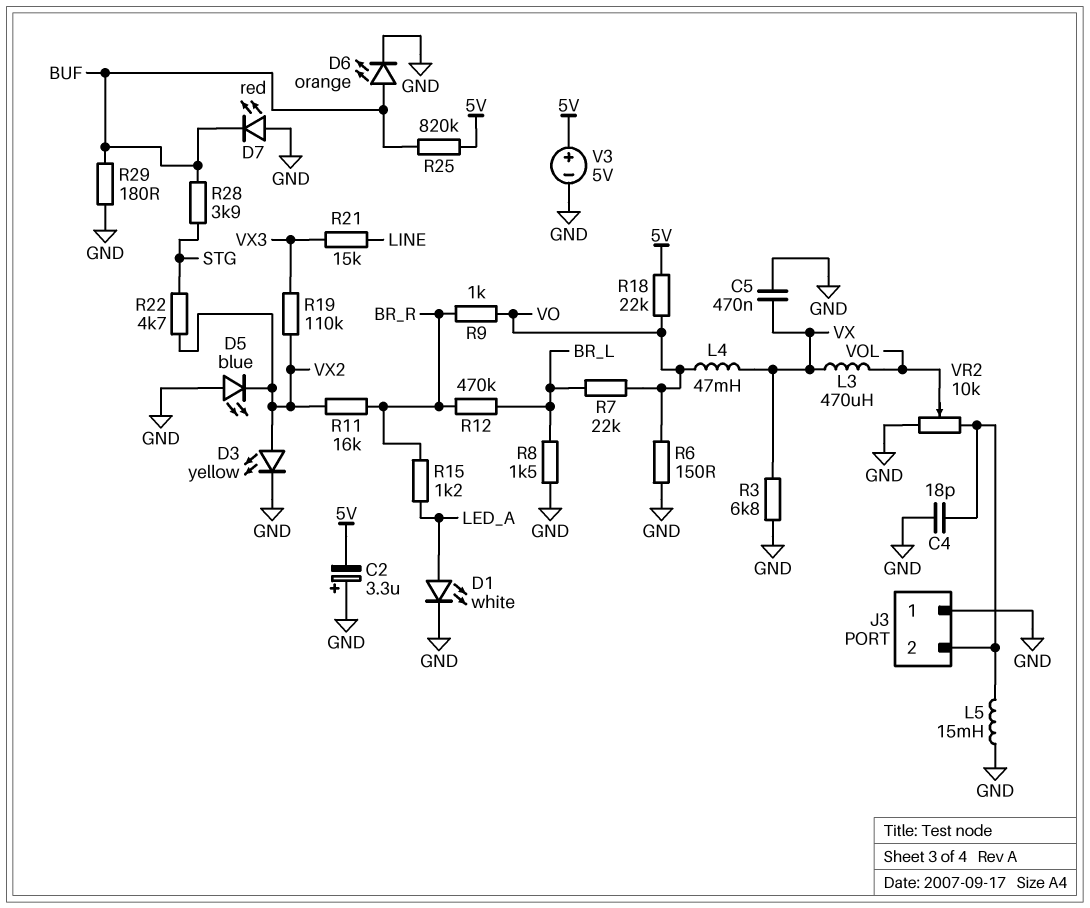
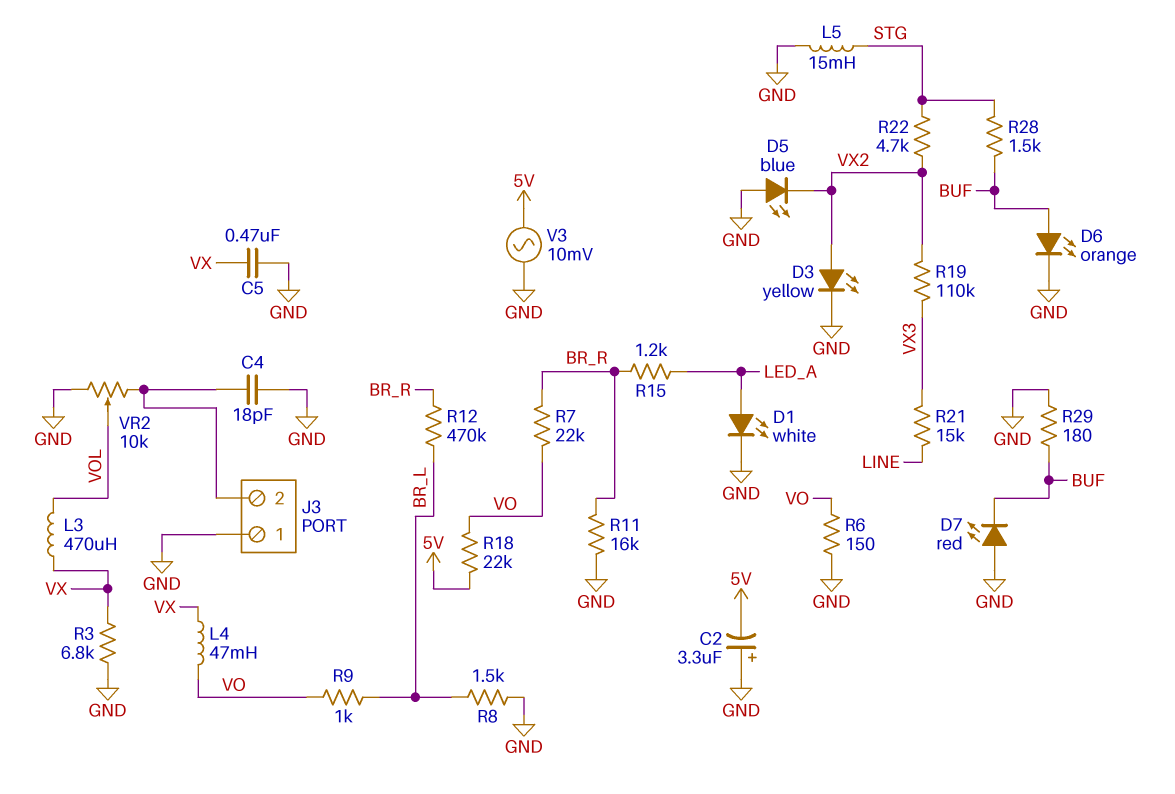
L5: 15mH (GND, J3/2) -> 15mH (GND, STG)
R7: 22k (BR_L, VO) -> 22k (BR_R, VO)
R9: 1k (BR_R, VO) -> 1k (BR_L, VO)
R11: 16k (BR_R, VX2) -> 16k (BR_R, GND)
R25: 820k (5V, BUF) -> none
R28: 3.9k (BUF, STG) -> 1.5k (BUF, STG)
V3: 5V (plus 5V, minus GND) -> AC 10mV (5V, GND)

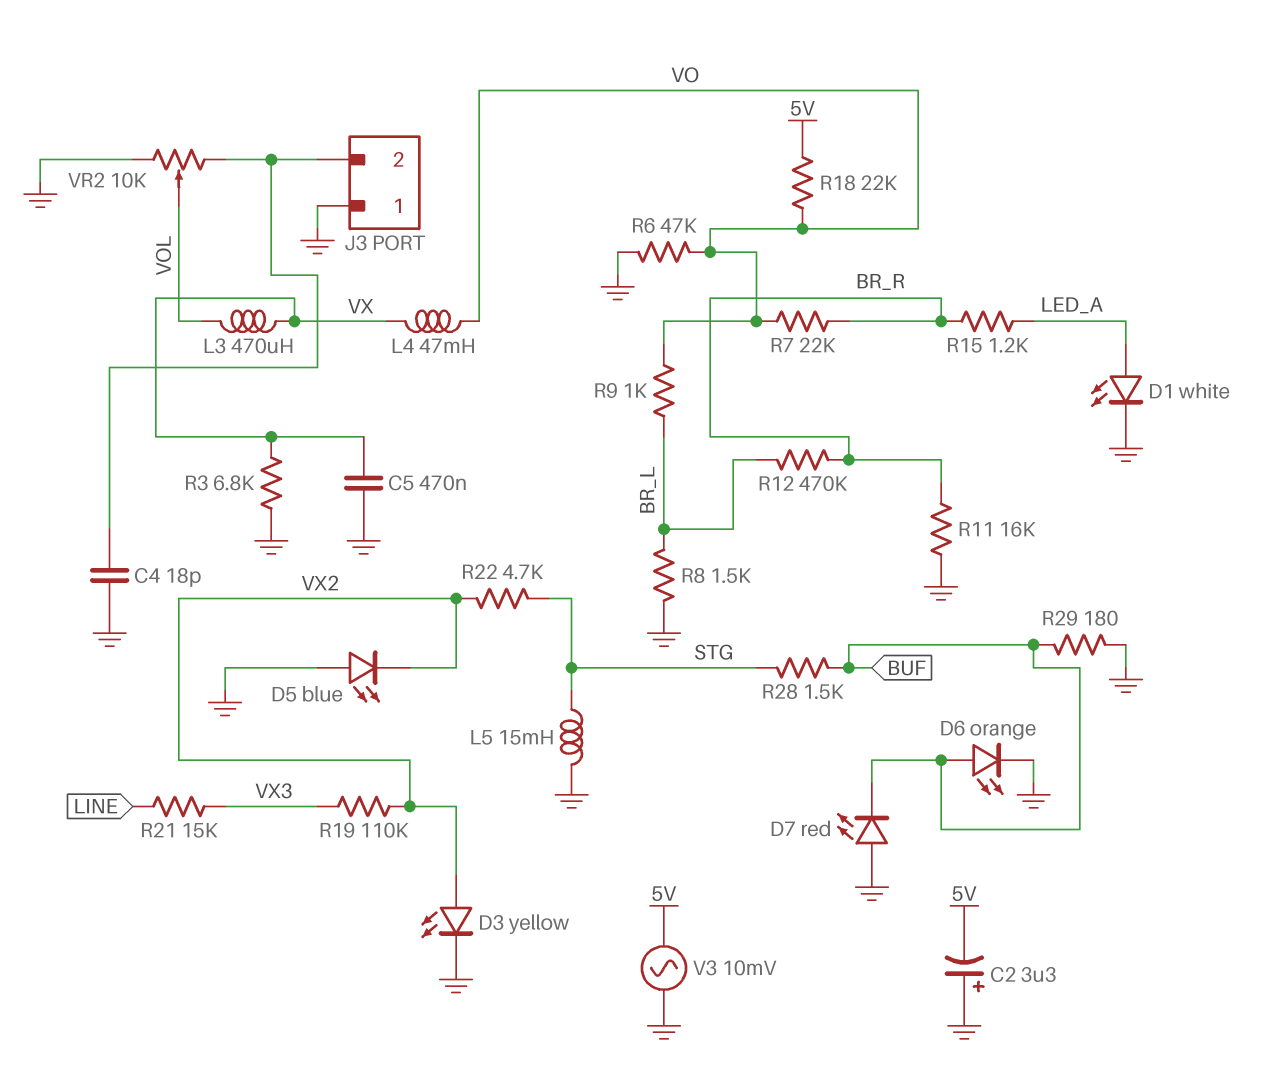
R6: 150 (GND, VO) -> 47k (GND, VO)

